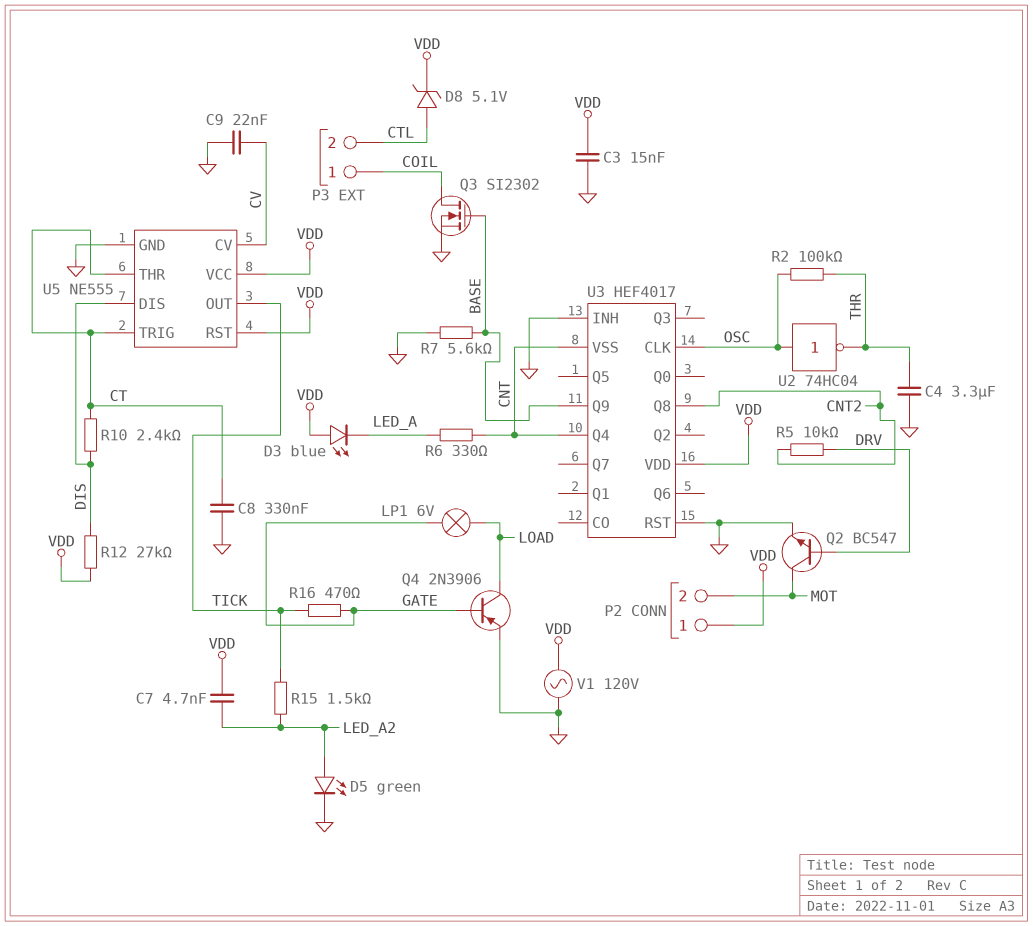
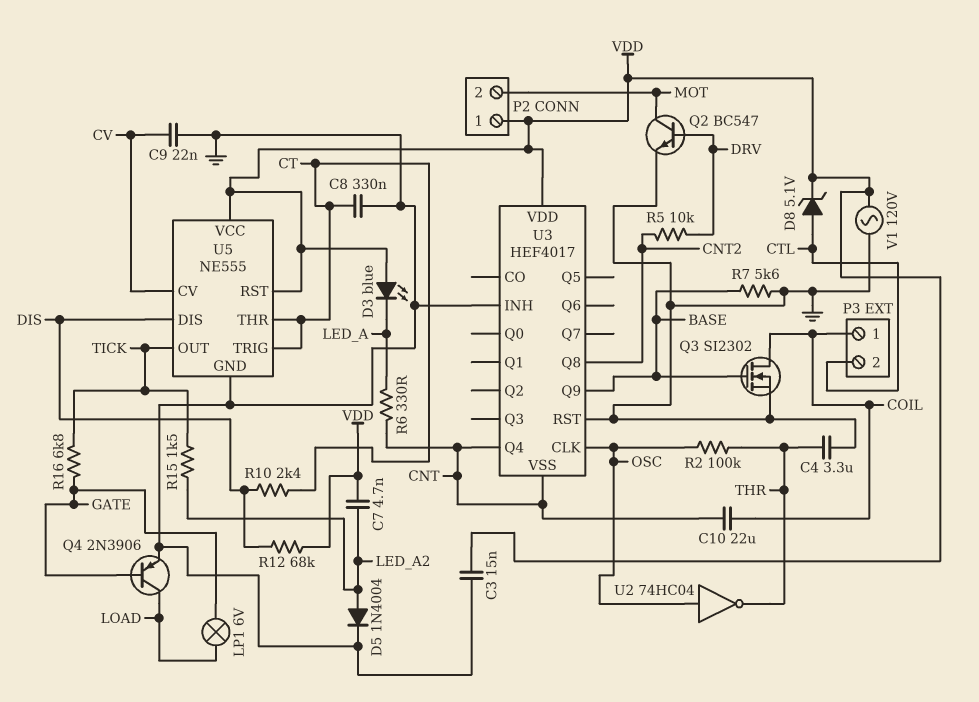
C10: none -> 22uF (CNT, COIL)
D5: LED green (A LED_A2, K GND) -> diode 1N4004 (A LED_A2, K GND)
R12: 27k (DIS, VDD) -> 68k (DIS, VDD)
R16: 470 (GATE, TICK) -> 6.8k (GATE, TICK)

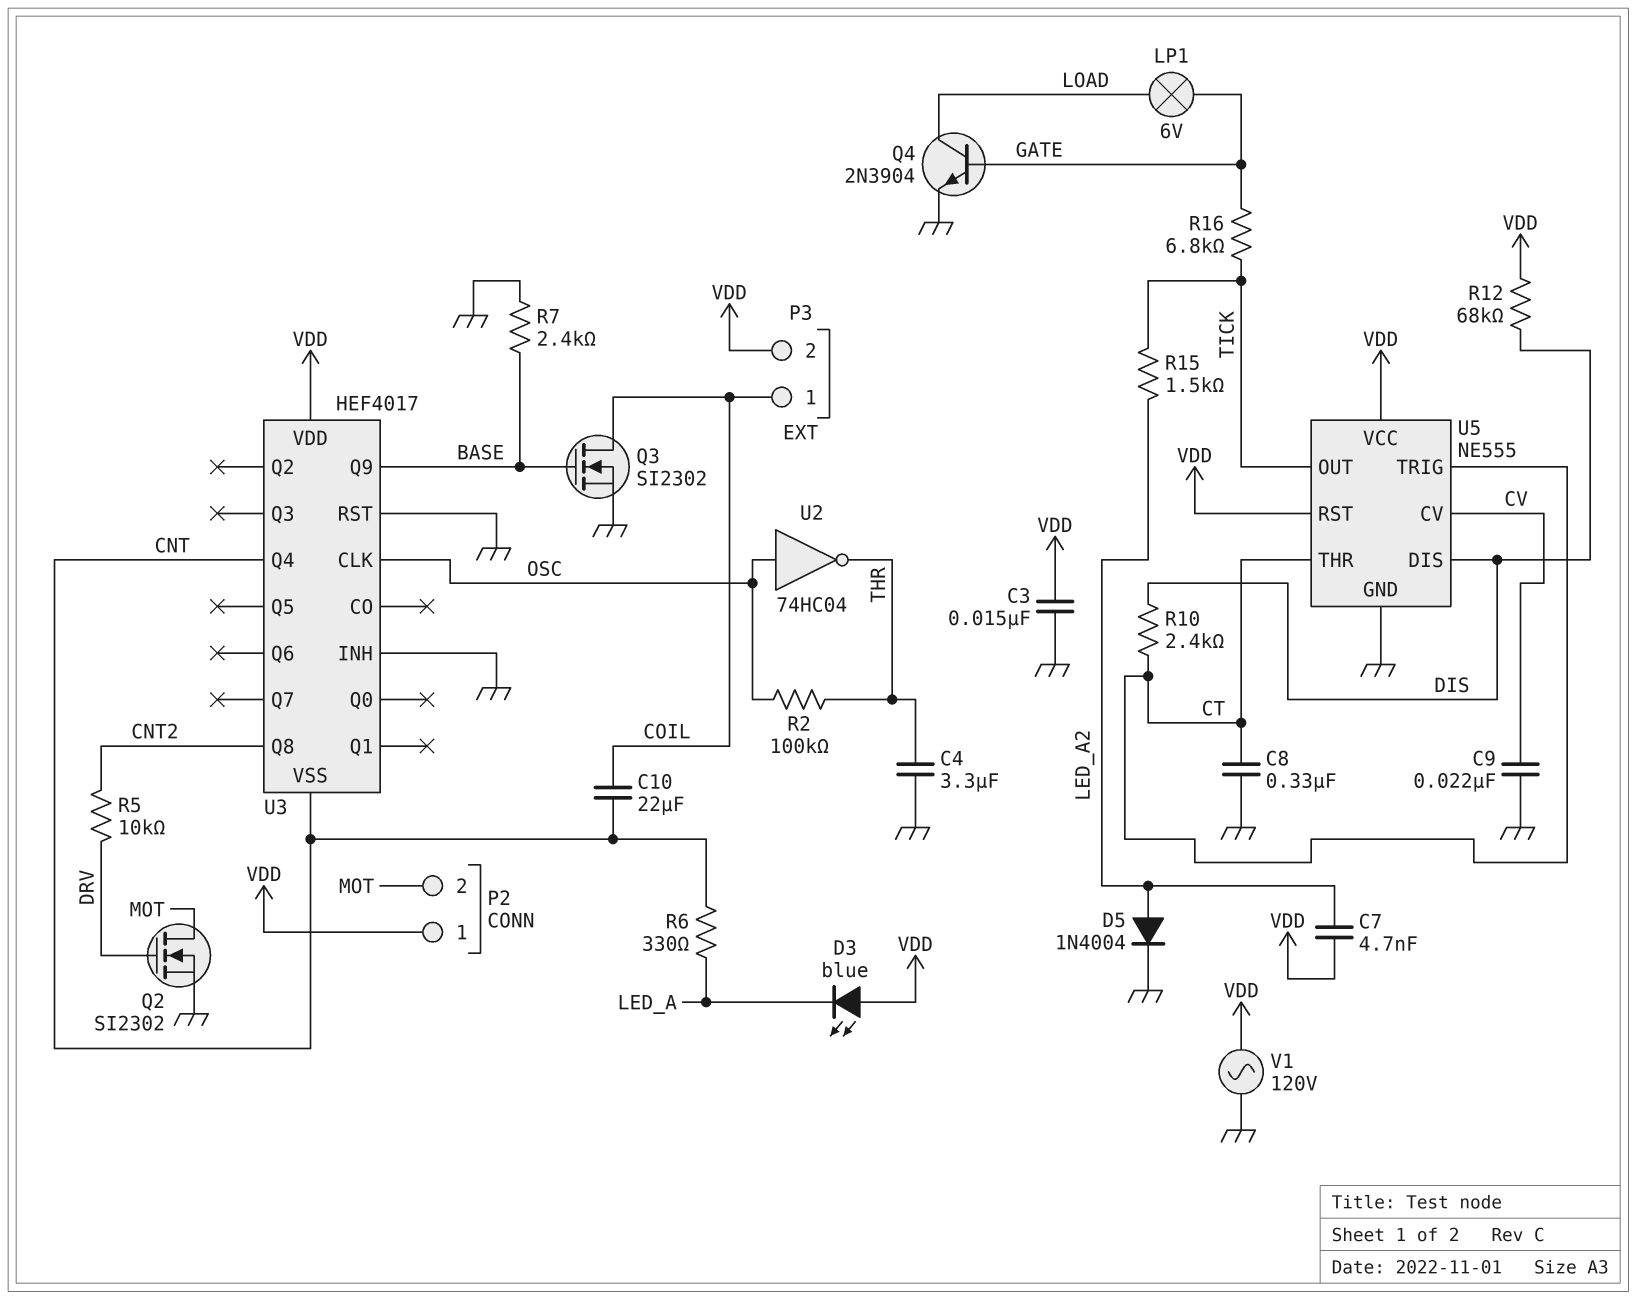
D8: zener 5.1V (A CTL, K VDD) -> none
P3 pin 2: CTL -> VDD
Q2: NPN BC547 (B DRV, C MOT, E GND) -> NMOS SI2302 (G DRV, D MOT, S GND)
Q4: PNP 2N3906 (B GATE, C LOAD, E GND) -> NPN 2N3904 (B GATE, C LOAD, E GND)
R7: 5.6k (BASE, GND) -> 2.4k (BASE, GND)

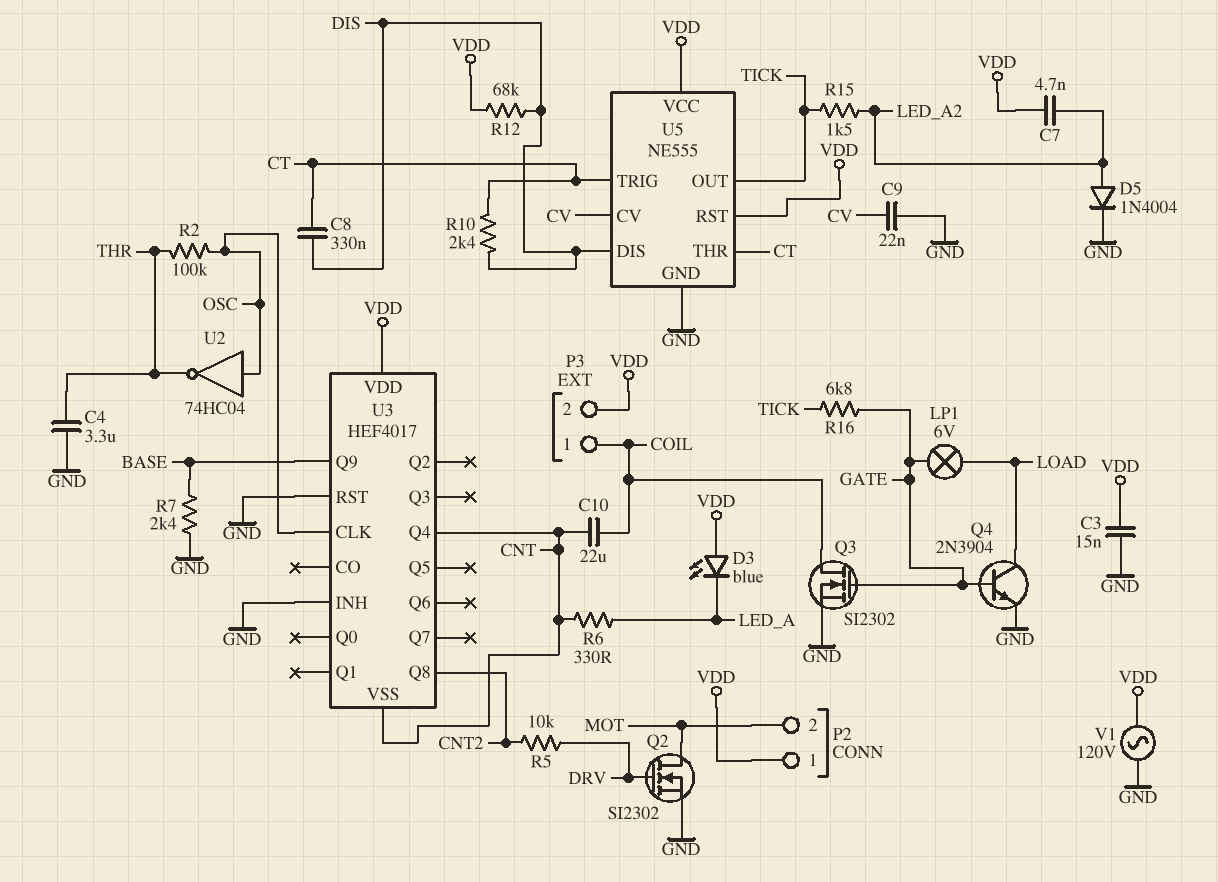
C8: 330nF (CT, GND) -> 330nF (CT, DIS)
Q3: NMOS SI2302 (G BASE, D COIL, S GND) -> NMOS SI2302 (G GATE, D COIL, S GND)

